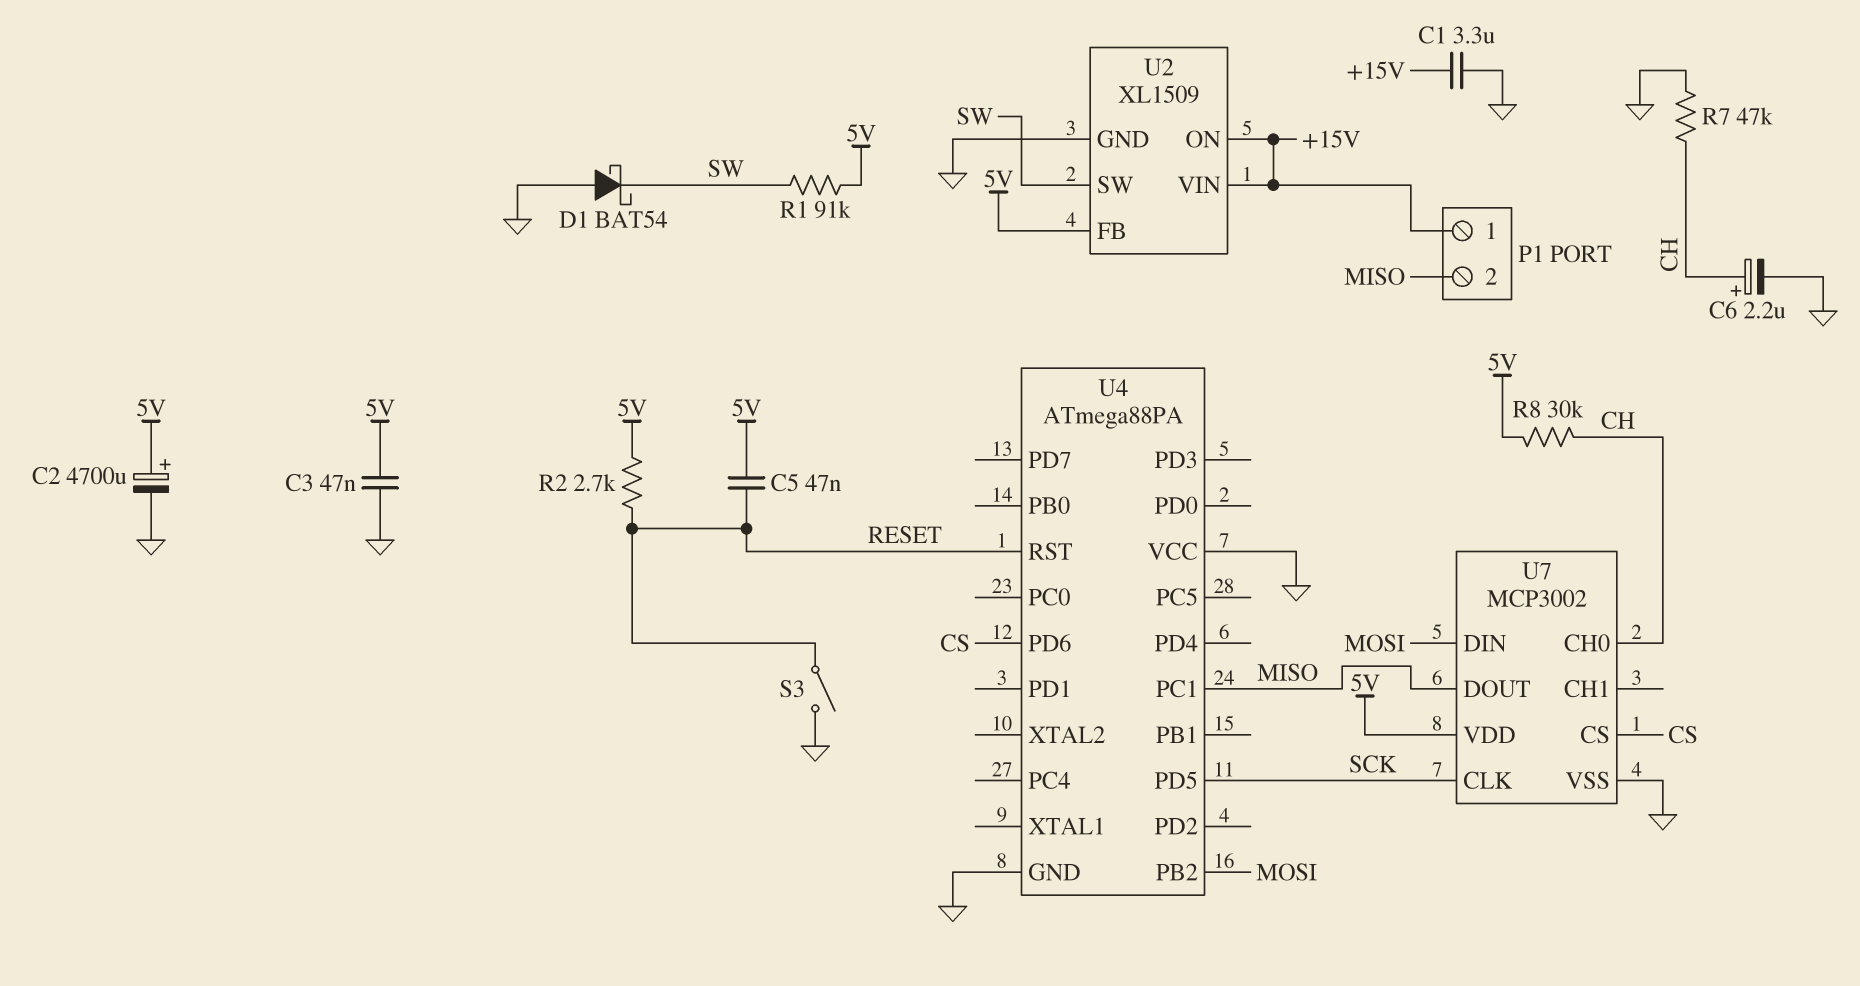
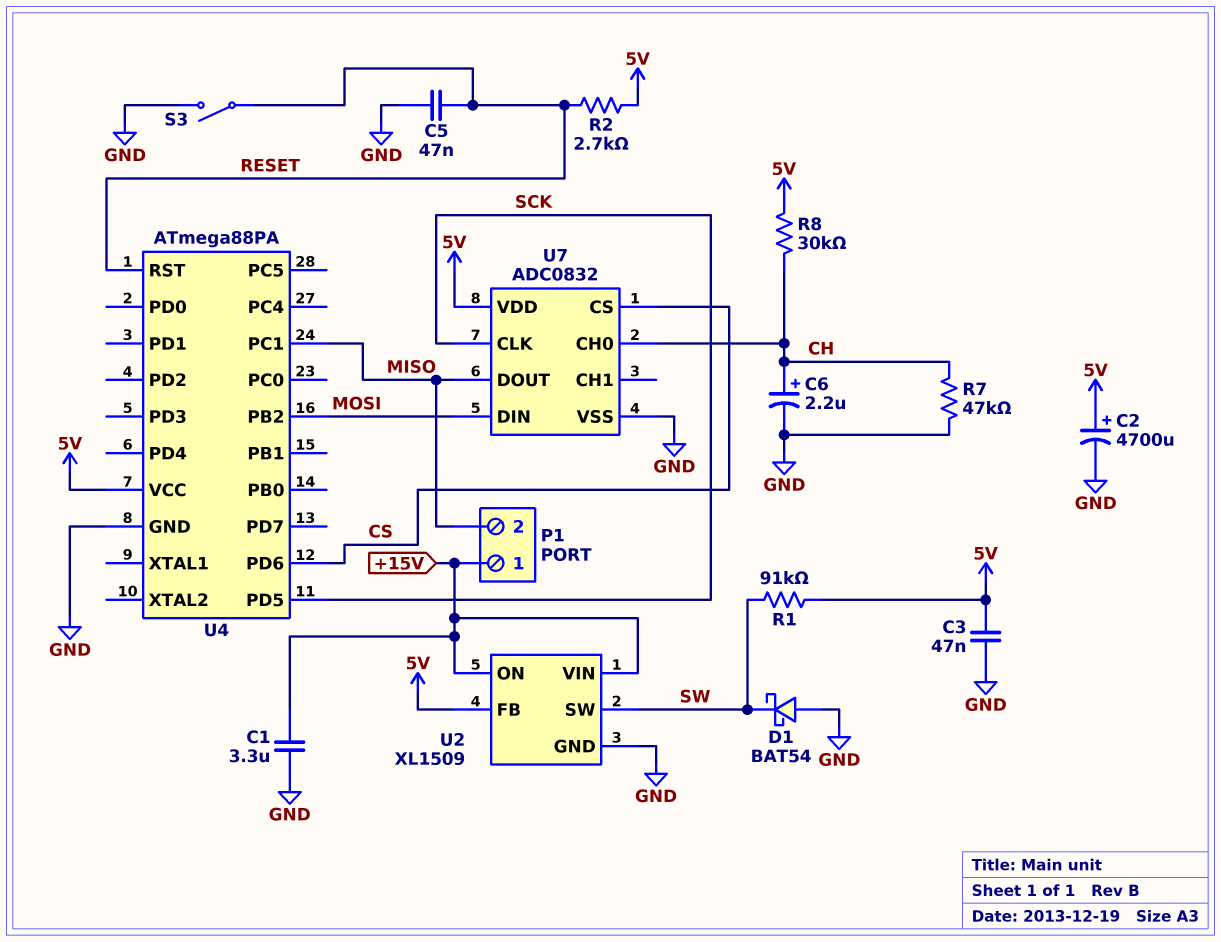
C5: 47nF (5V, RESET) -> 47nF (GND, RESET)
U4 pin VCC: GND -> 5V
U7: MCP3002 -> ADC0832

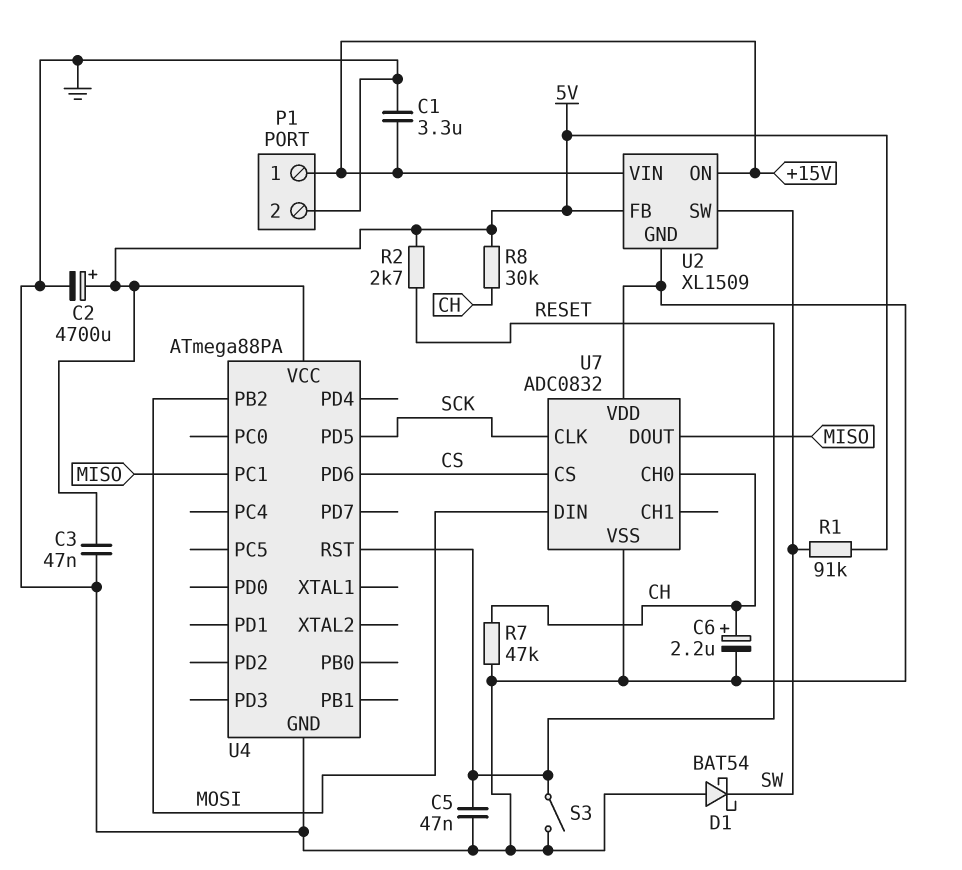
P1 pin 2: MISO -> GND
U7 pin VDD: 5V -> GND

